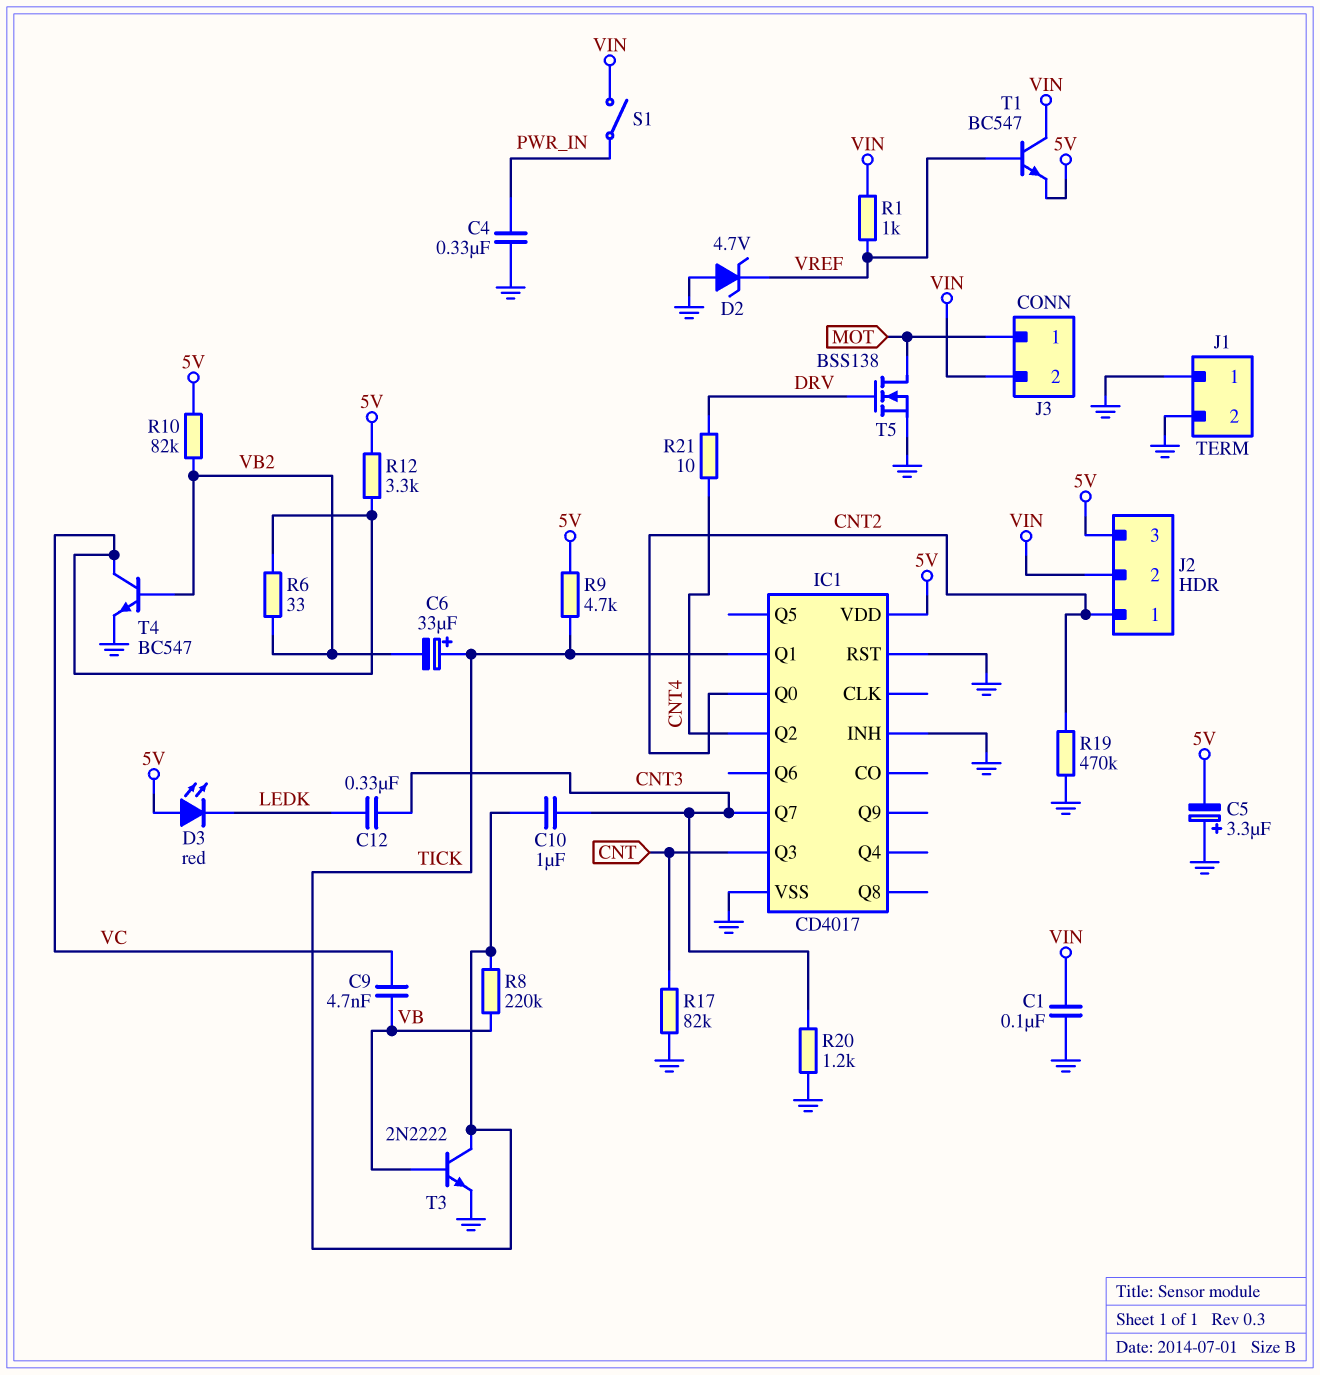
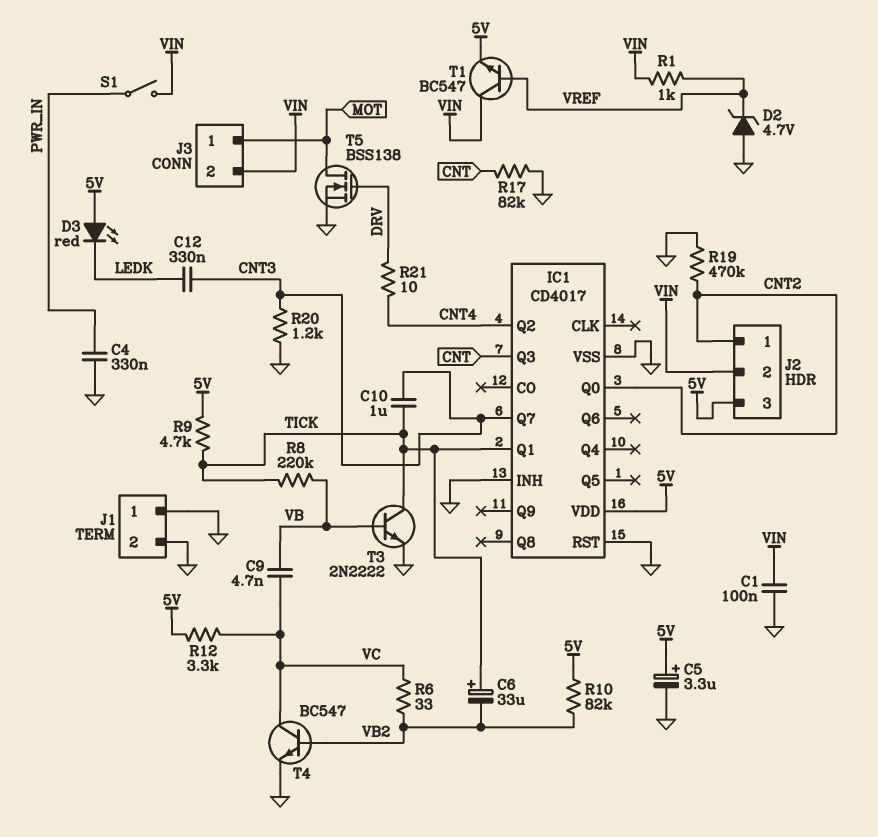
C5: 3.3uF (plus GND, minus 5V) -> 3.3uF (plus 5V, minus GND)

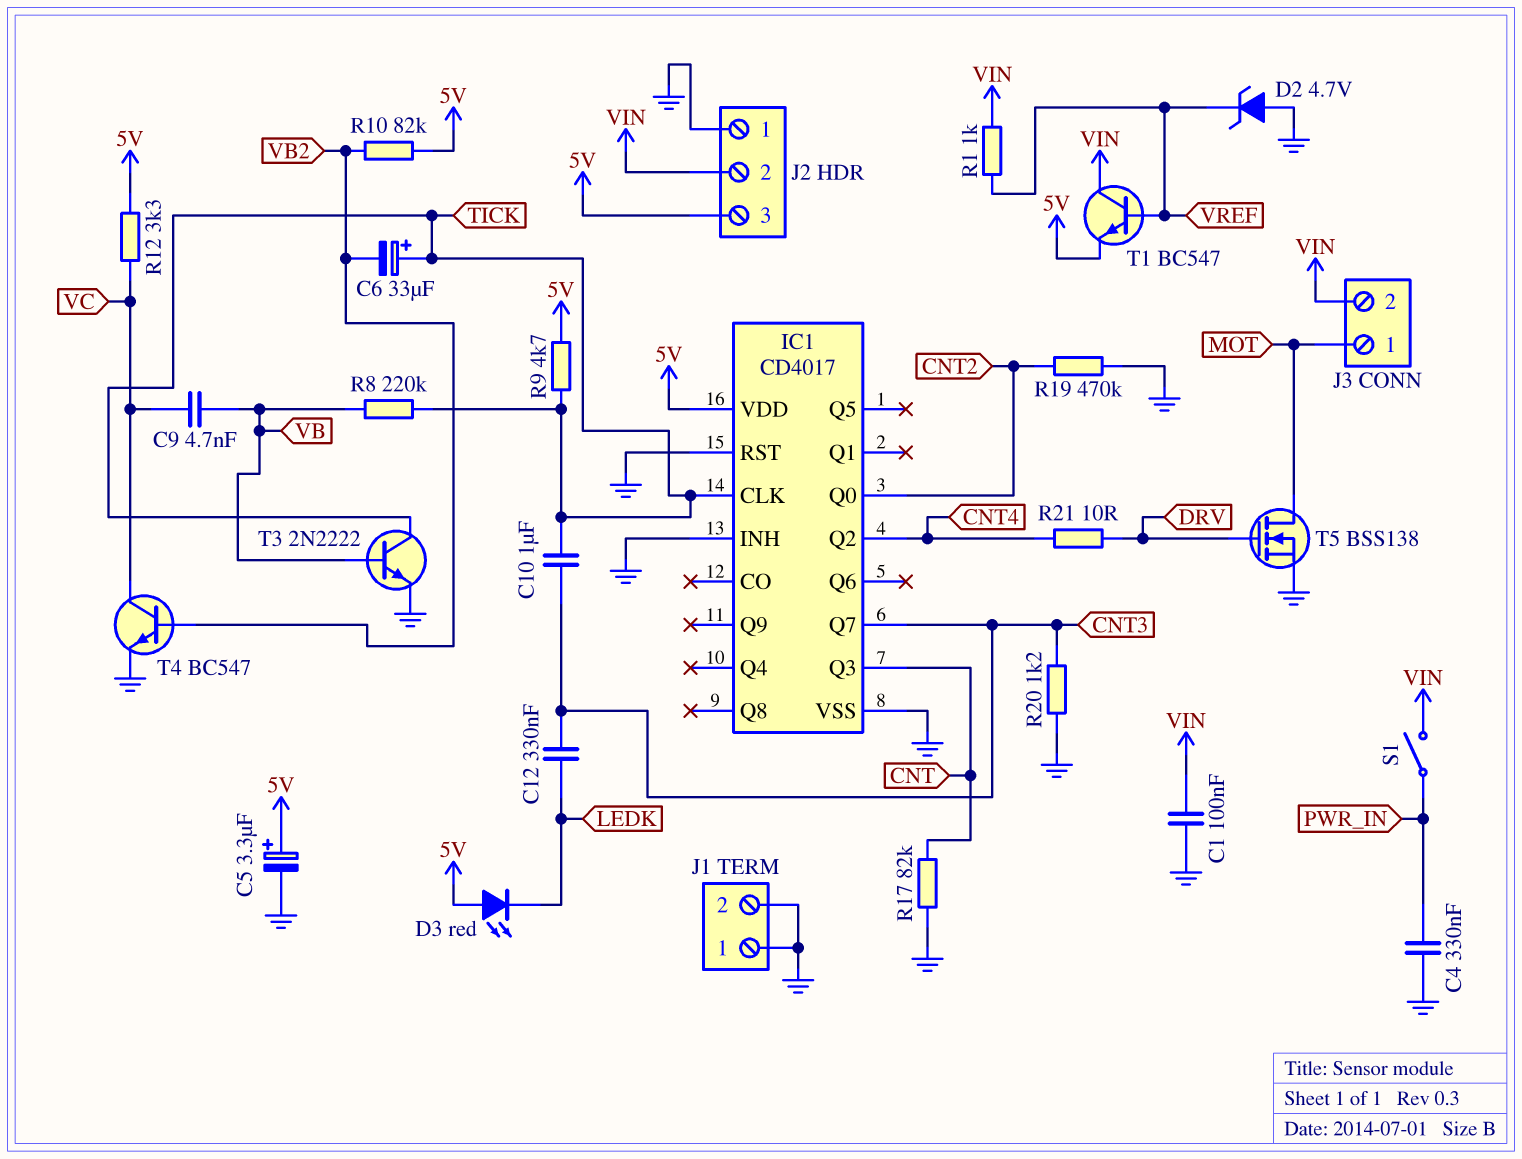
IC1 pin CLK: none -> TICK
IC1 pin Q1: TICK -> none
J2 pin 1: CNT2 -> GND
R6: 33 (VB2, VC) -> none

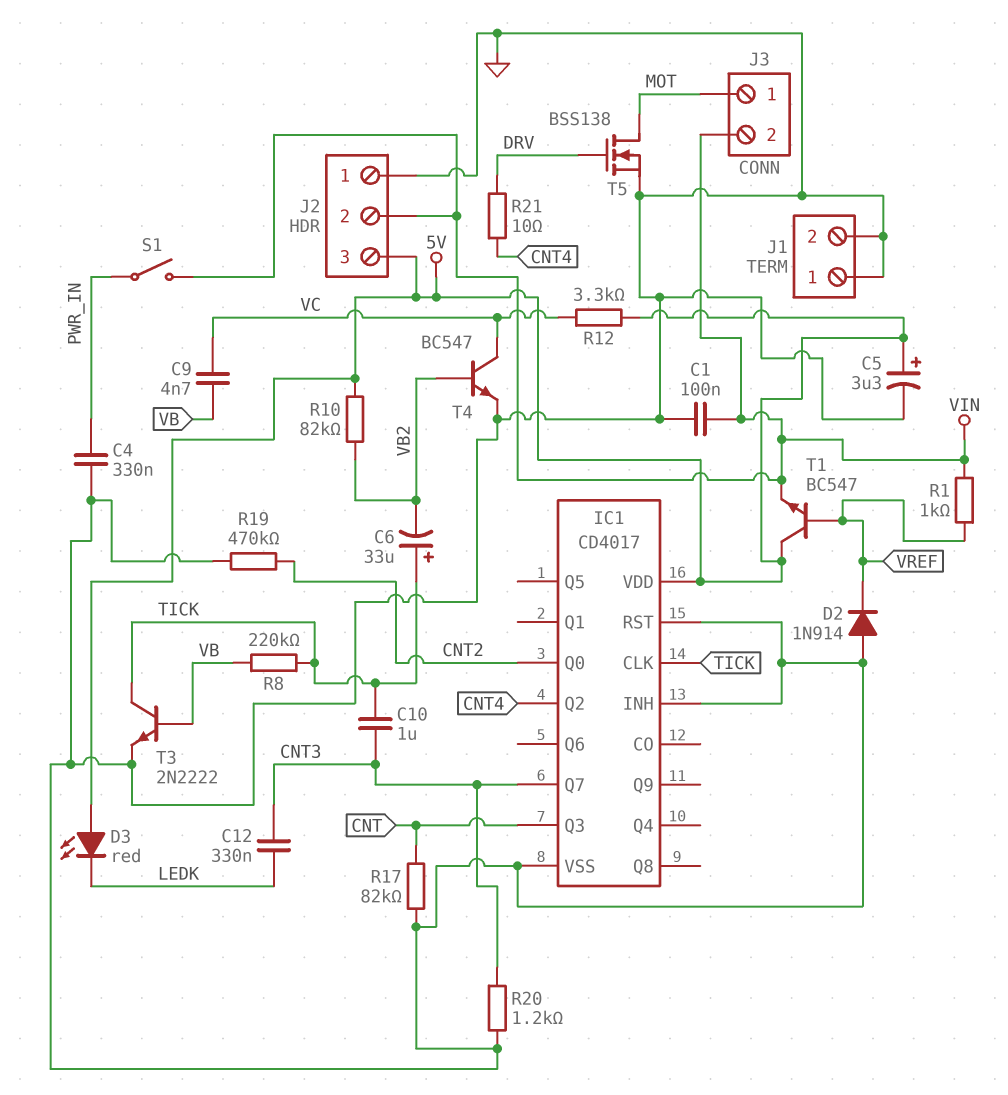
D2: zener 4.7V (A GND, K VREF) -> diode 1N914 (A GND, K VREF)
R9: 4.7k (5V, TICK) -> none
T1: NPN BC547 (B VREF, C VIN, E 5V) -> NPN BC547 (B VREF, C 5V, E VIN)

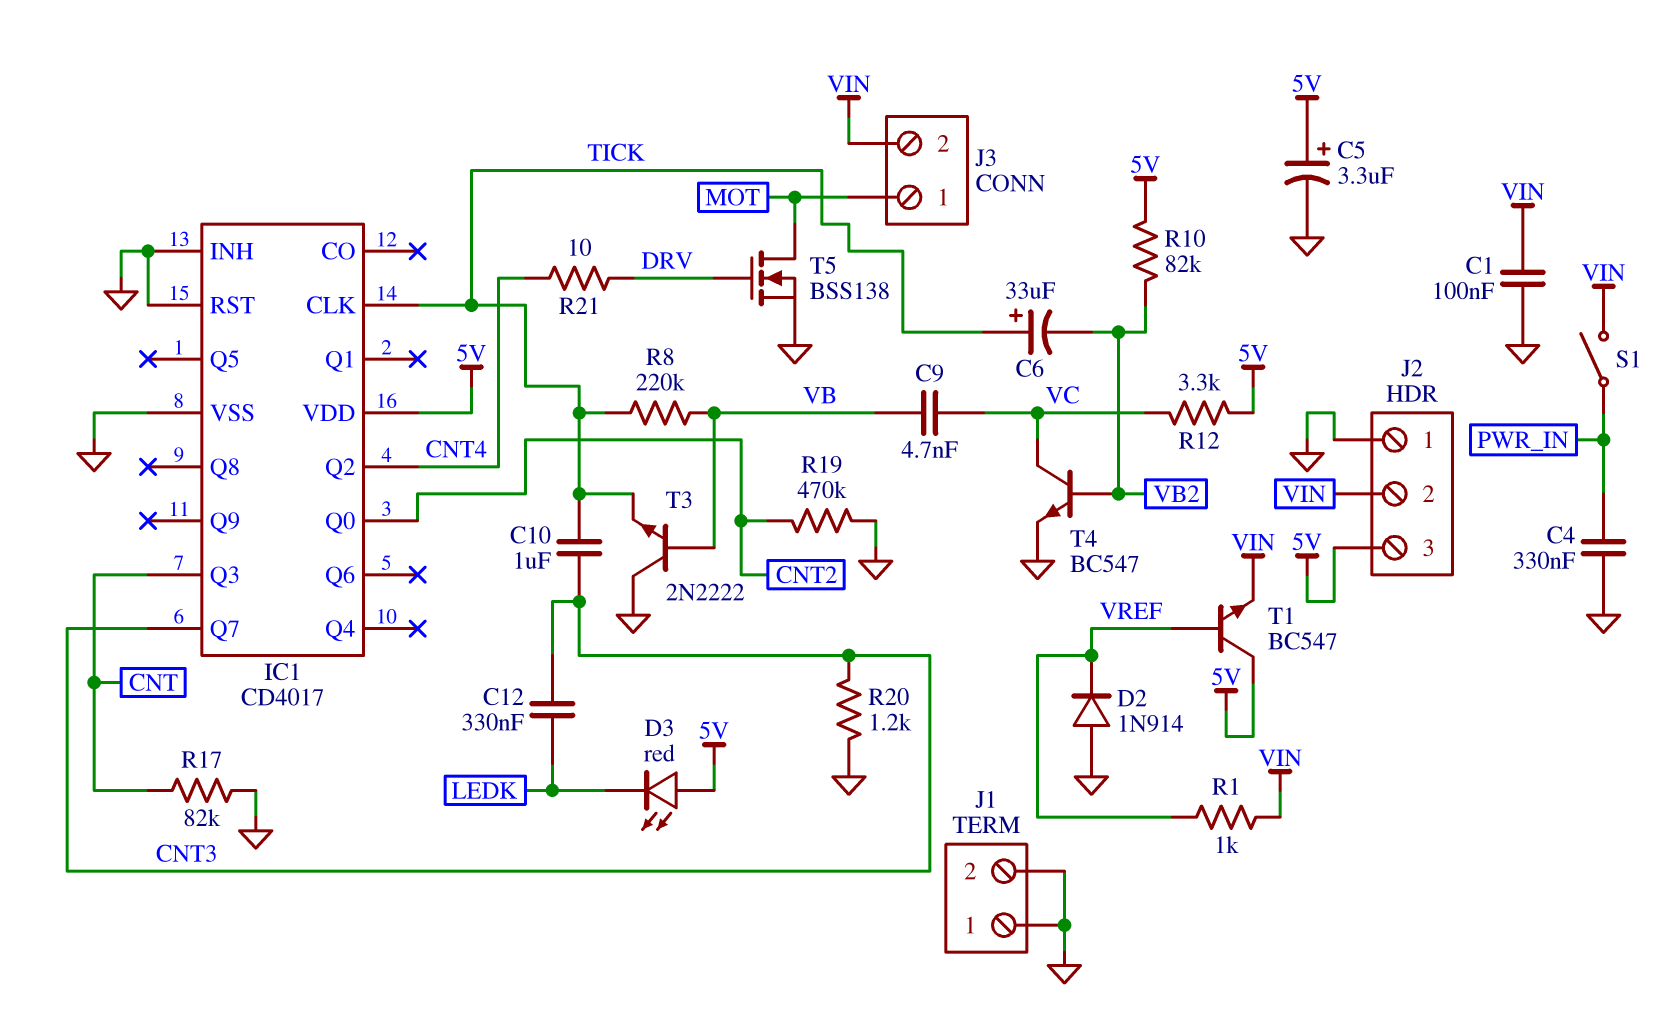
T3: NPN 2N2222 (B VB, C TICK, E GND) -> NPN 2N2222 (B VB, C GND, E TICK)

